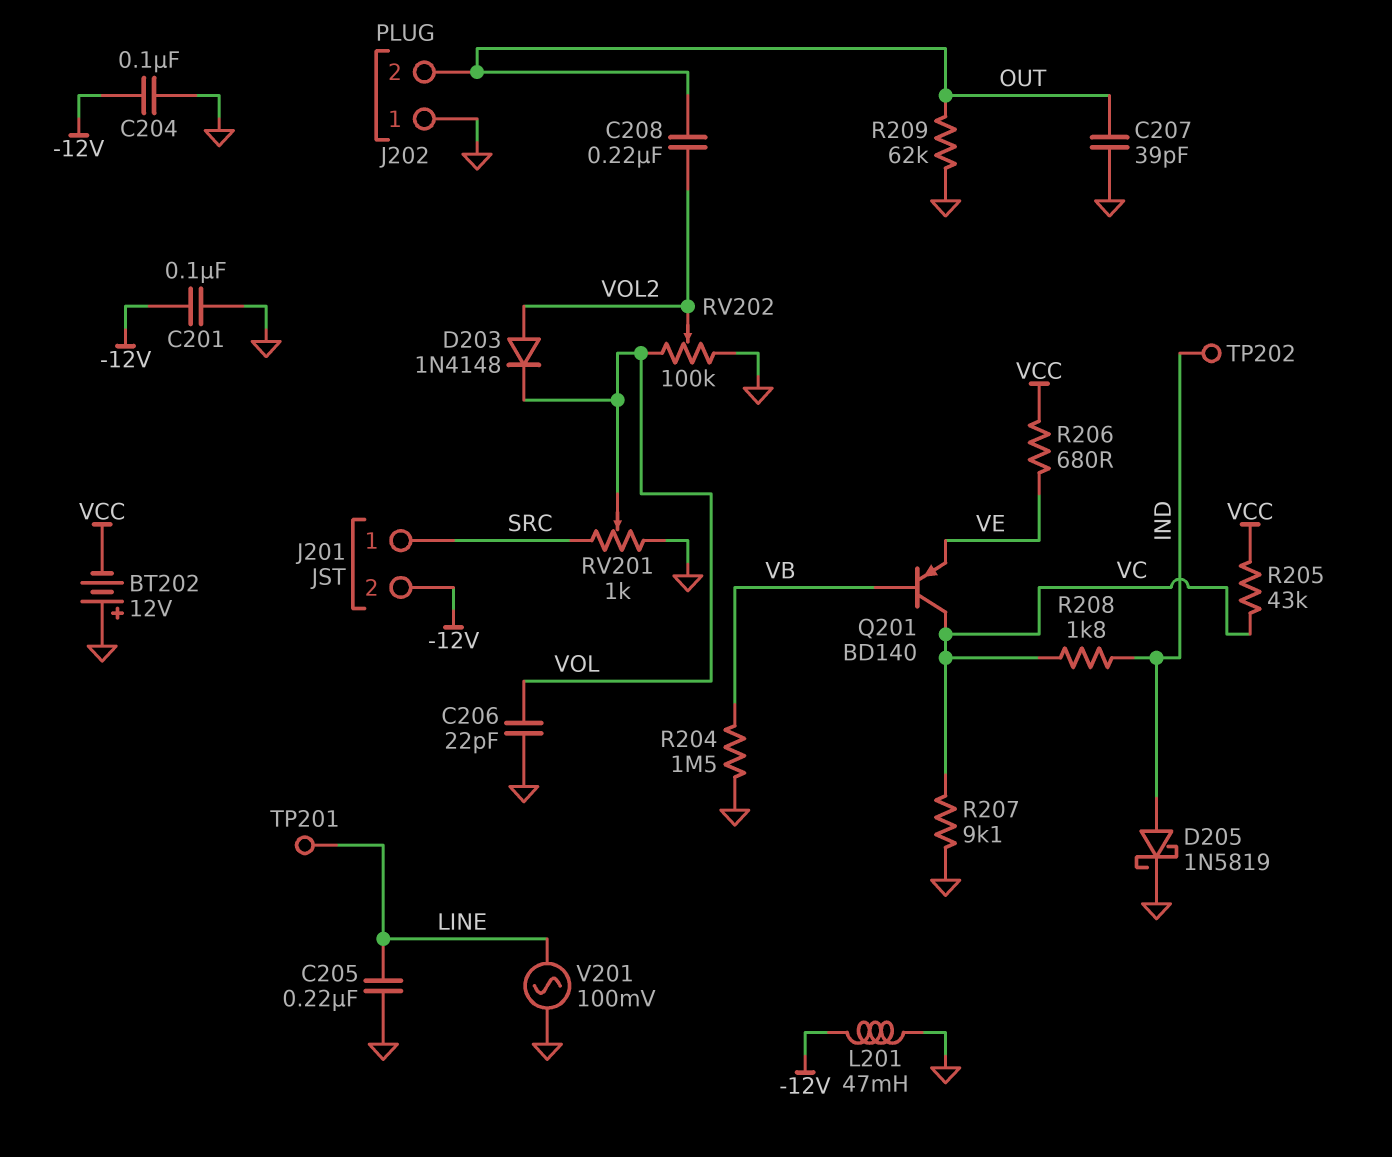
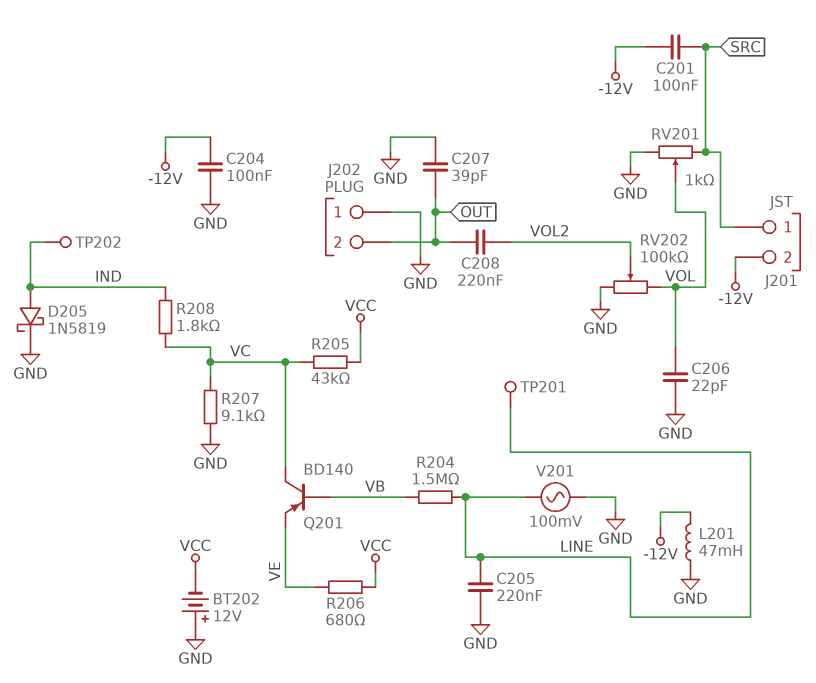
C201: 100nF (-12V, GND) -> 100nF (-12V, SRC)
D203: diode 1N4148 (A VOL2, K VOL) -> none
R204: 1.5M (GND, VB) -> 1.5M (LINE, VB)
R209: 62k (GND, OUT) -> none

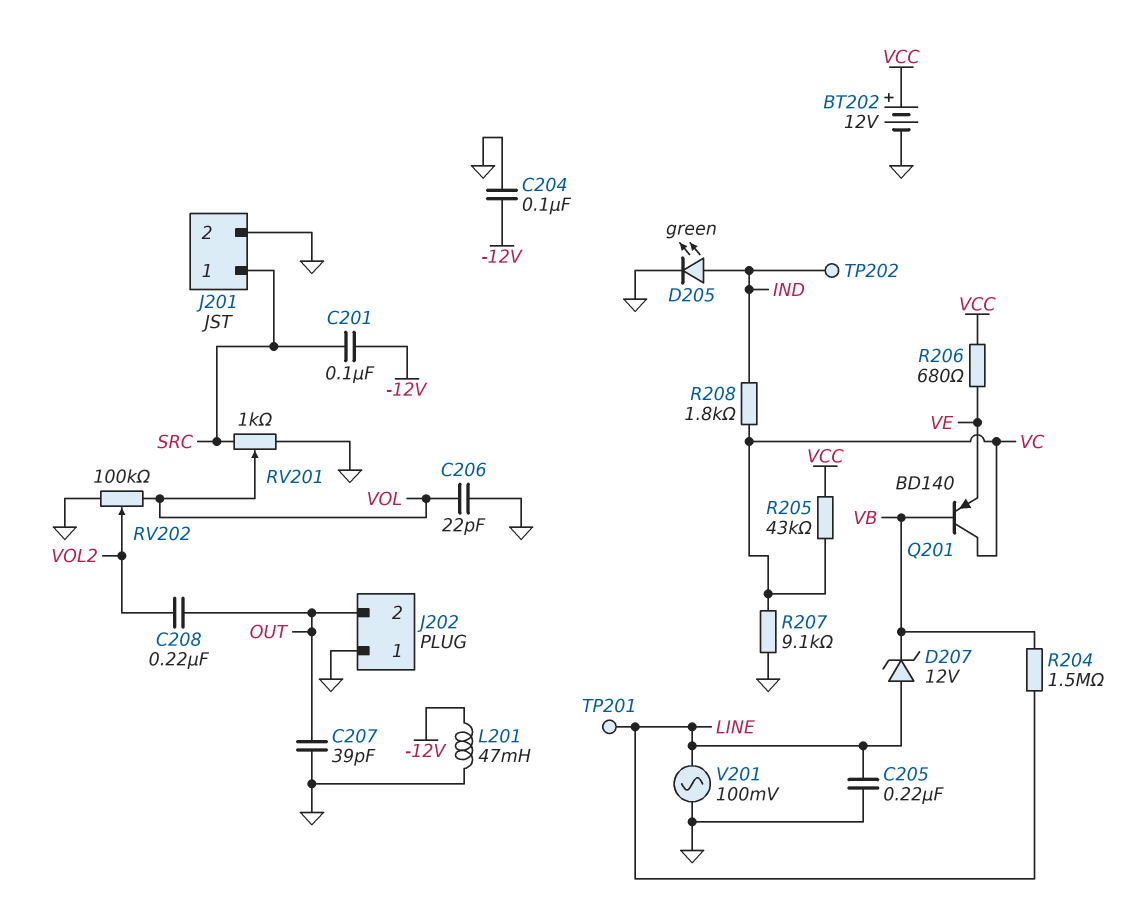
BT202: 12V (plus GND, minus VCC) -> 12V (plus VCC, minus GND)
D205: schottky 1N5819 (A IND, K GND) -> LED green (A IND, K GND)
D207: none -> zener 12V (A LINE, K VB)
J201 pin 2: -12V -> GND

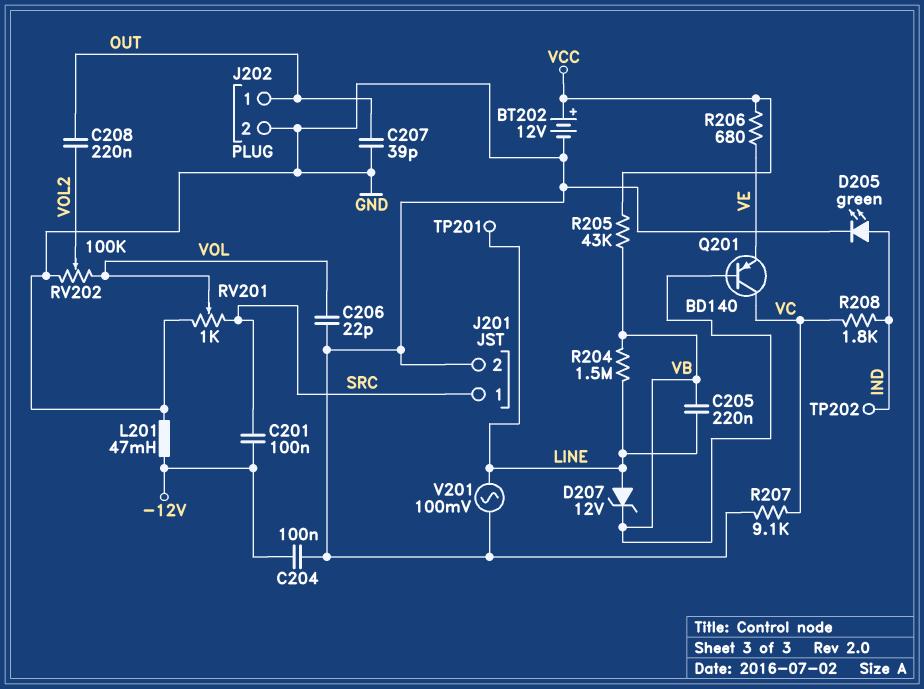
C205: 220nF (GND, LINE) -> 220nF (LINE, VB)
J202 pin 1: GND -> OUT
J202 pin 2: OUT -> GND
R205: 43k (VC, VCC) -> 43k (VB, VCC)

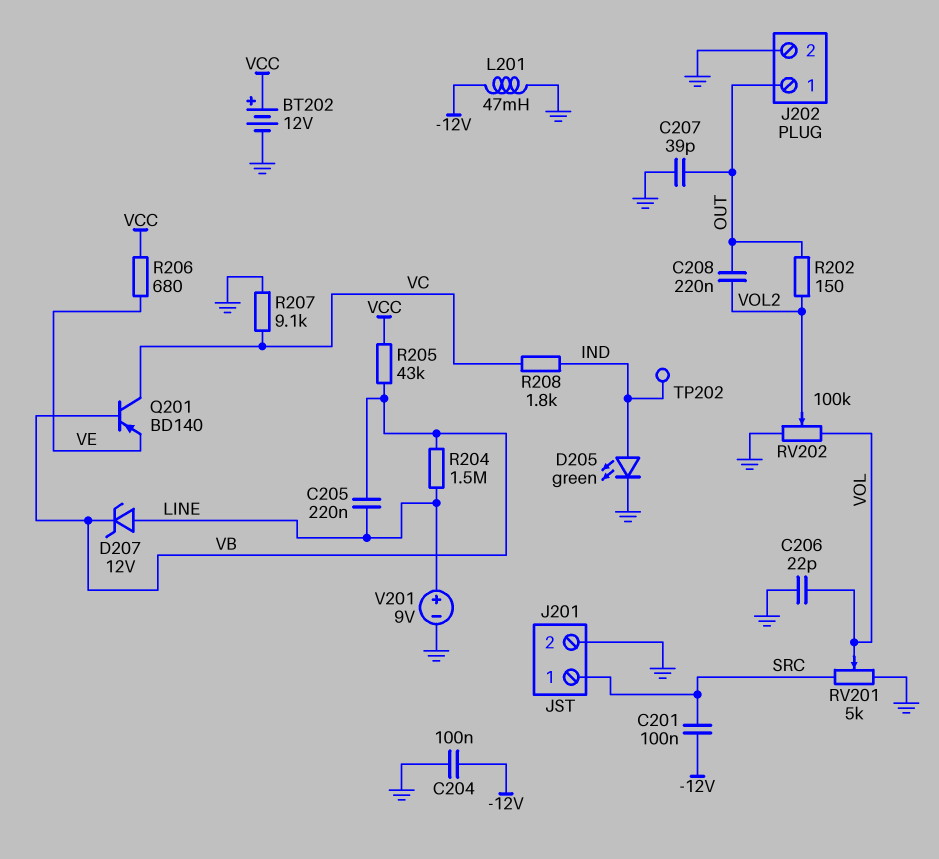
R202: none -> 150 (OUT, VOL2)
RV201: 1k (GND, SRC, wiper VOL) -> 5k (GND, SRC, wiper VOL)
TP201: test point (LINE) -> none
V201: AC 100mV (GND, LINE) -> 9V (plus LINE, minus GND)

